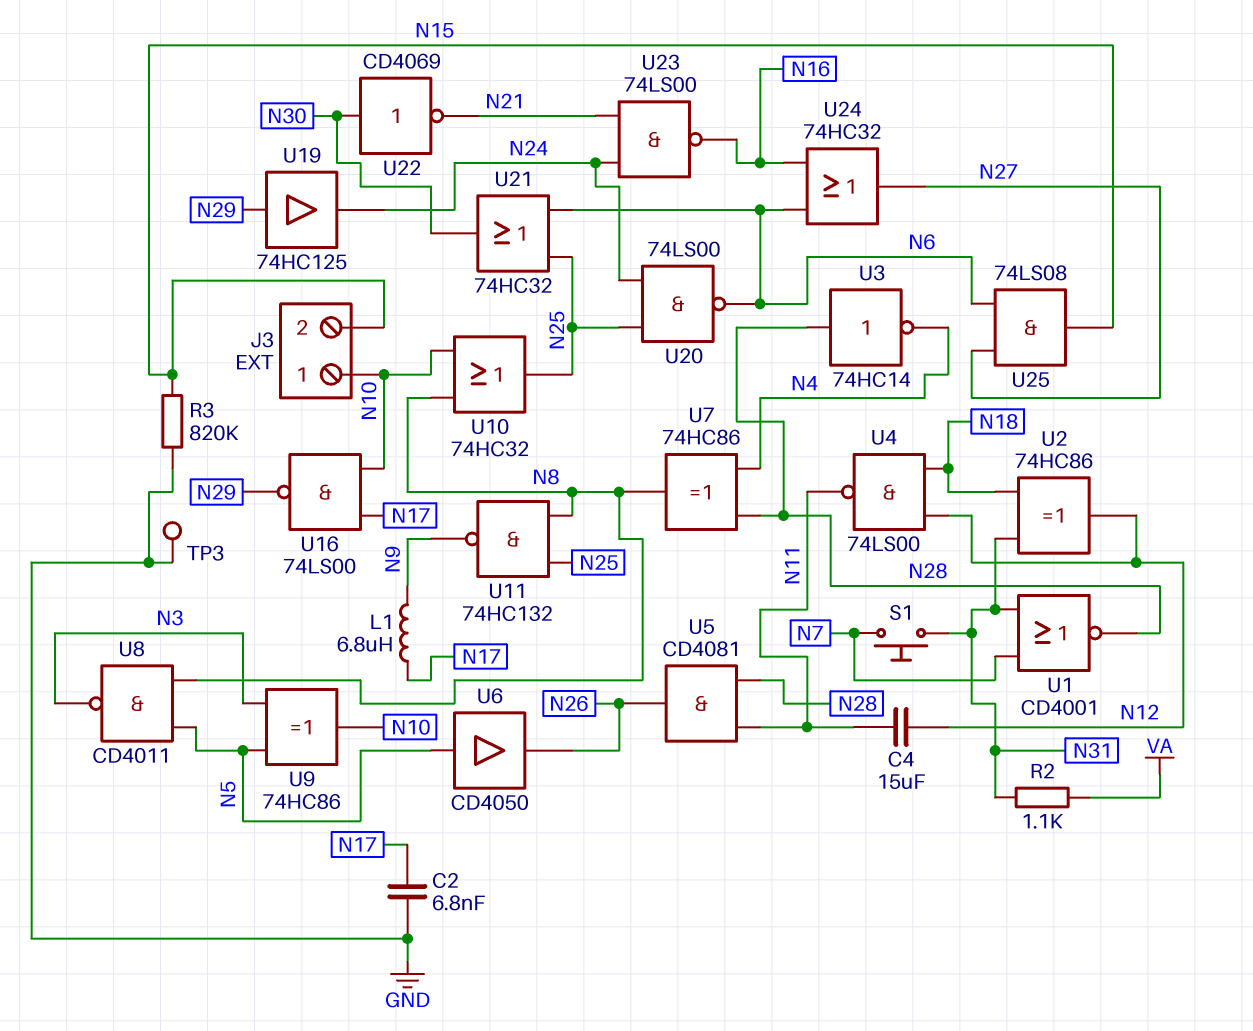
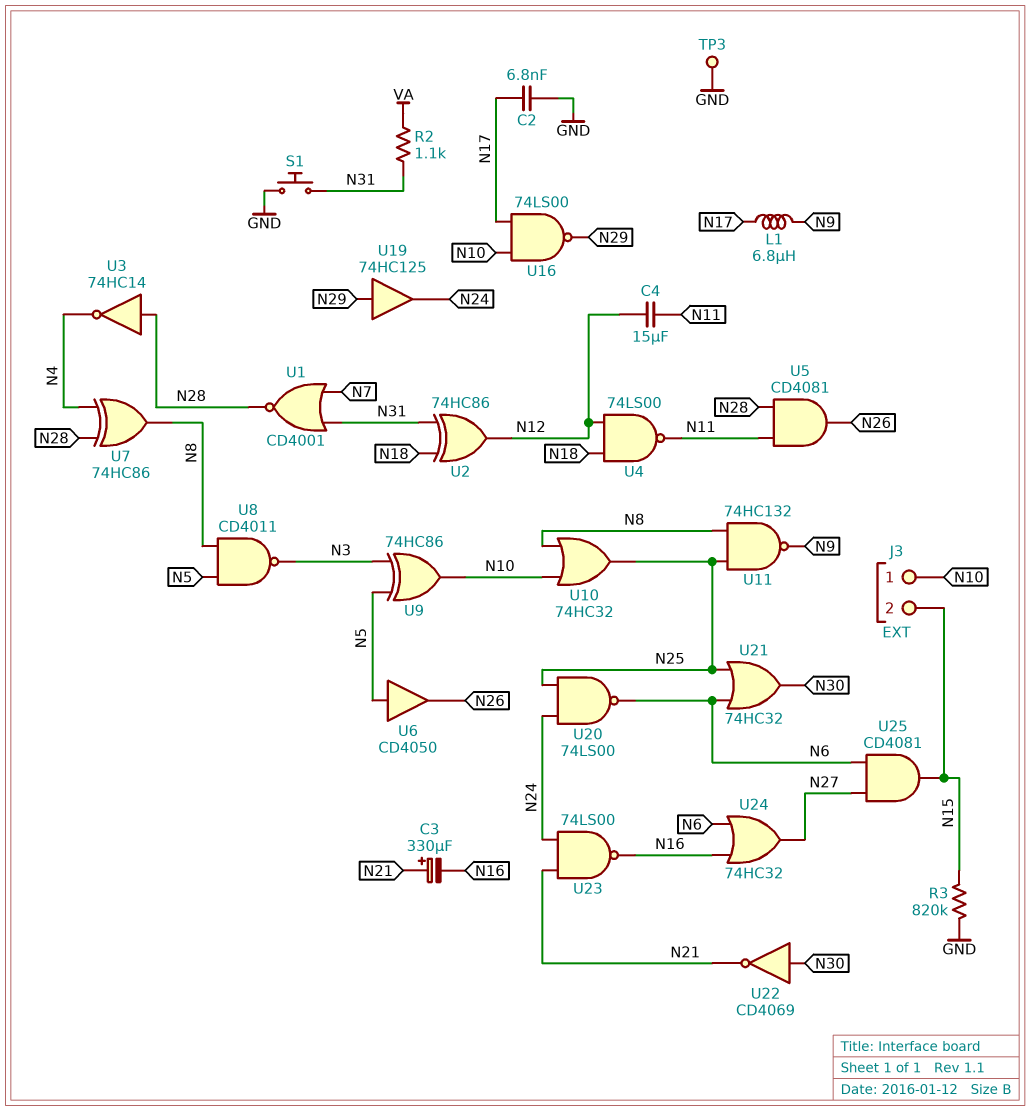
C3: none -> 330uF (plus N21, minus N16)
S1: button (N7, N31) -> button (GND, N31)
U25: AND 74LS08 (in N6, in N27, out N15) -> AND CD4081 (in N6, in N27, out N15)

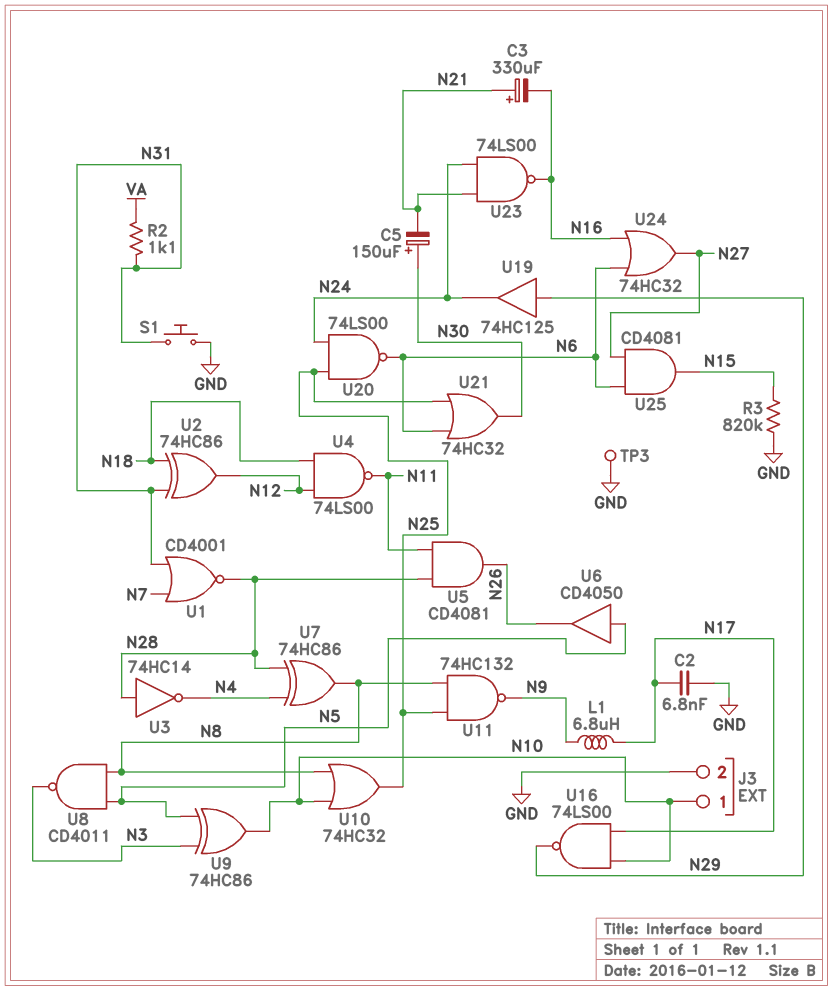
C4: 15uF (N11, N12) -> none
C5: none -> 150uF (plus N30, minus N21)
J3 pin 2: N15 -> GND
U22: NOT CD4069 (in N30, out N21) -> none

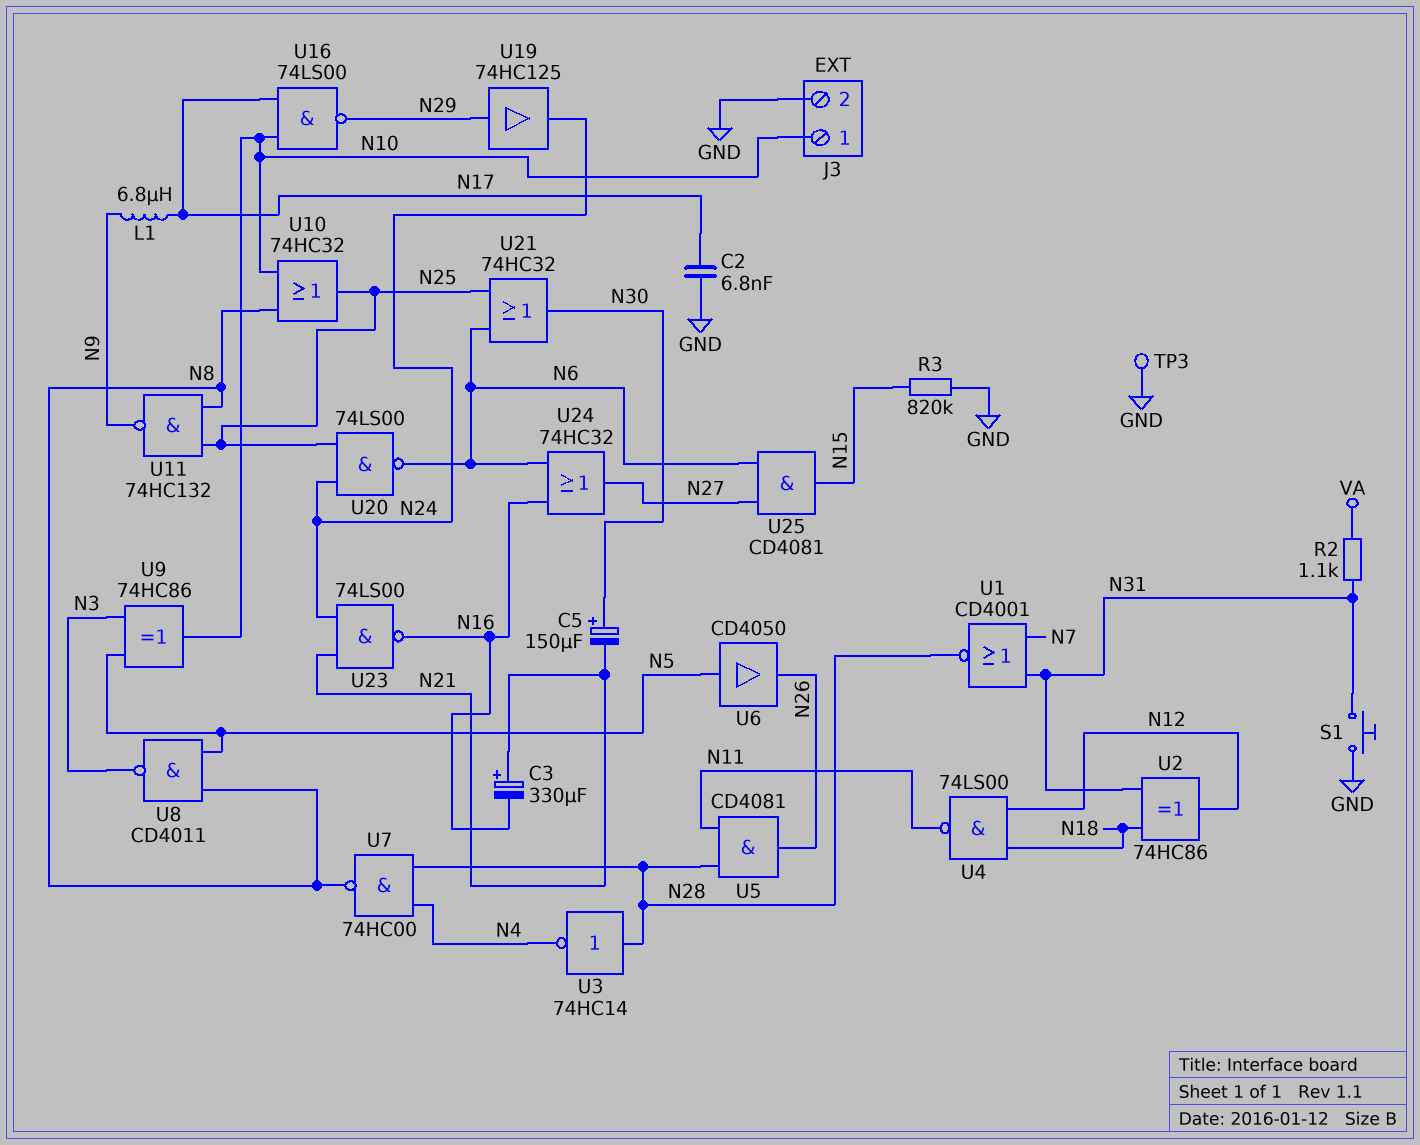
U7: XOR 74HC86 (in N4, in N28, out N8) -> NAND 74HC00 (in N4, in N28, out N8)

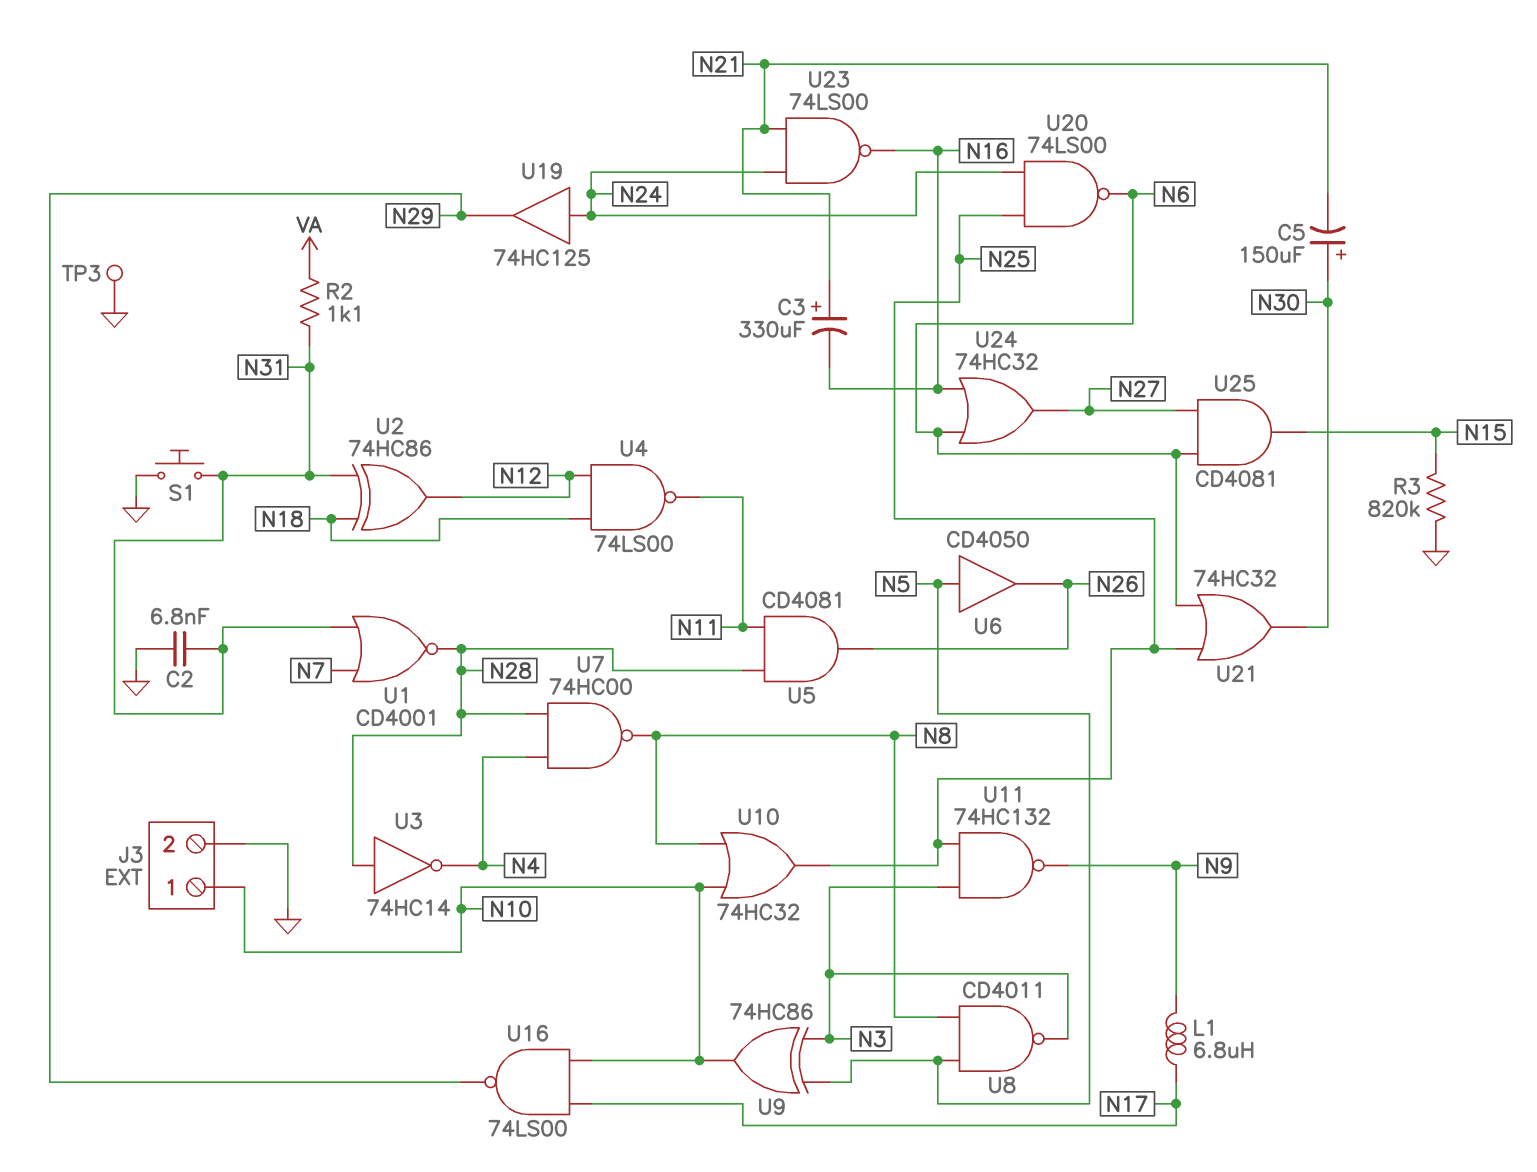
C2: 6.8nF (GND, N17) -> 6.8nF (GND, N31)
U11: NAND 74HC132 (in N8, in N25, out N9) -> NAND 74HC132 (in N3, in N25, out N9)
U19: buffer 74HC125 (in N29, out N24) -> buffer 74HC125 (in N24, out N29)

